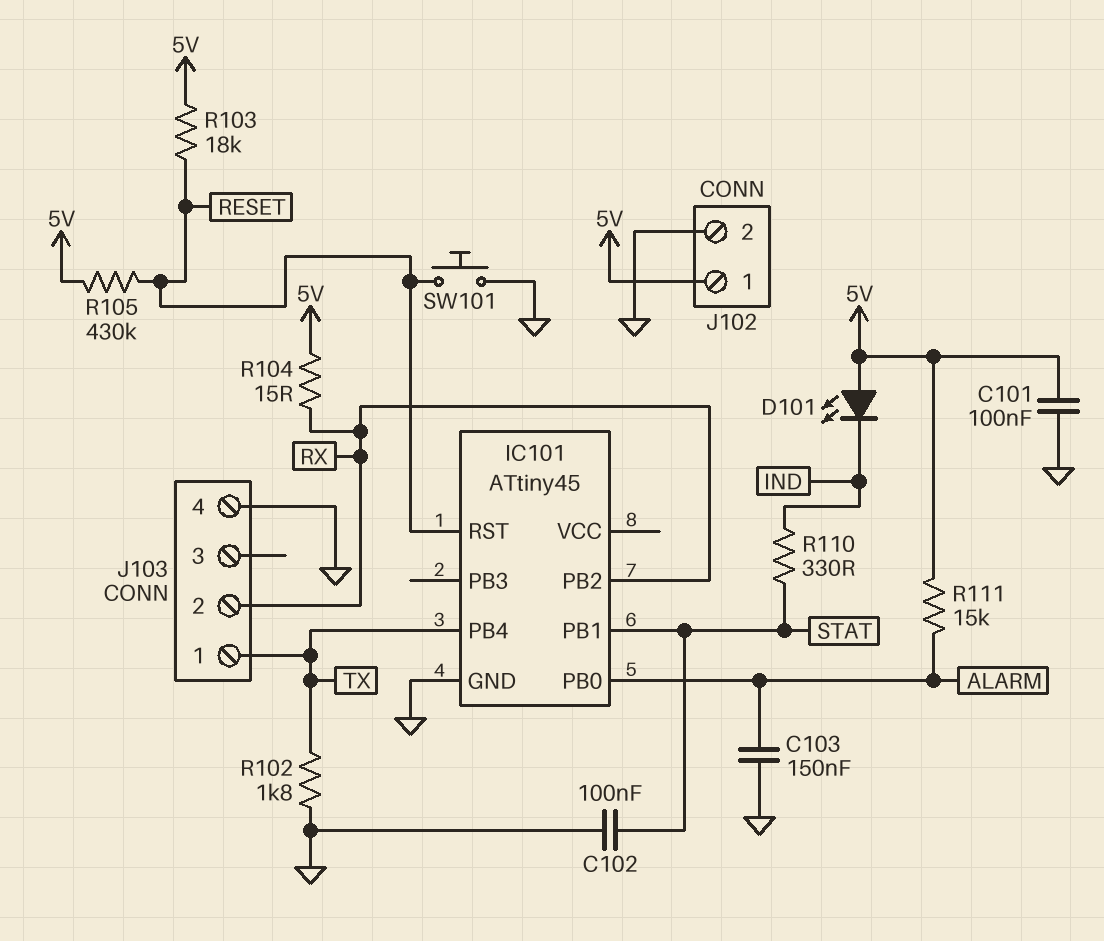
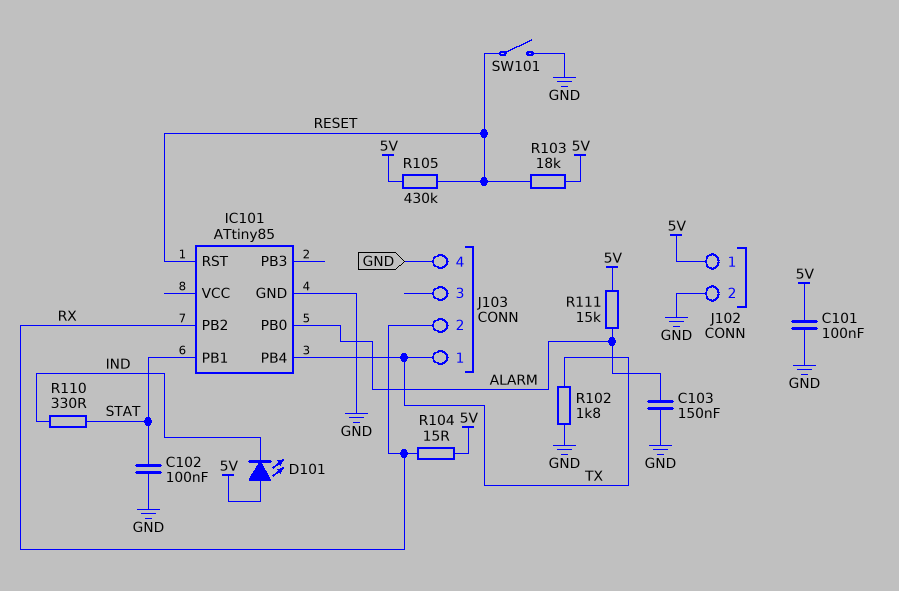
IC101: ATtiny45 -> ATtiny85
SW101: button (GND, RESET) -> switch (GND, RESET)

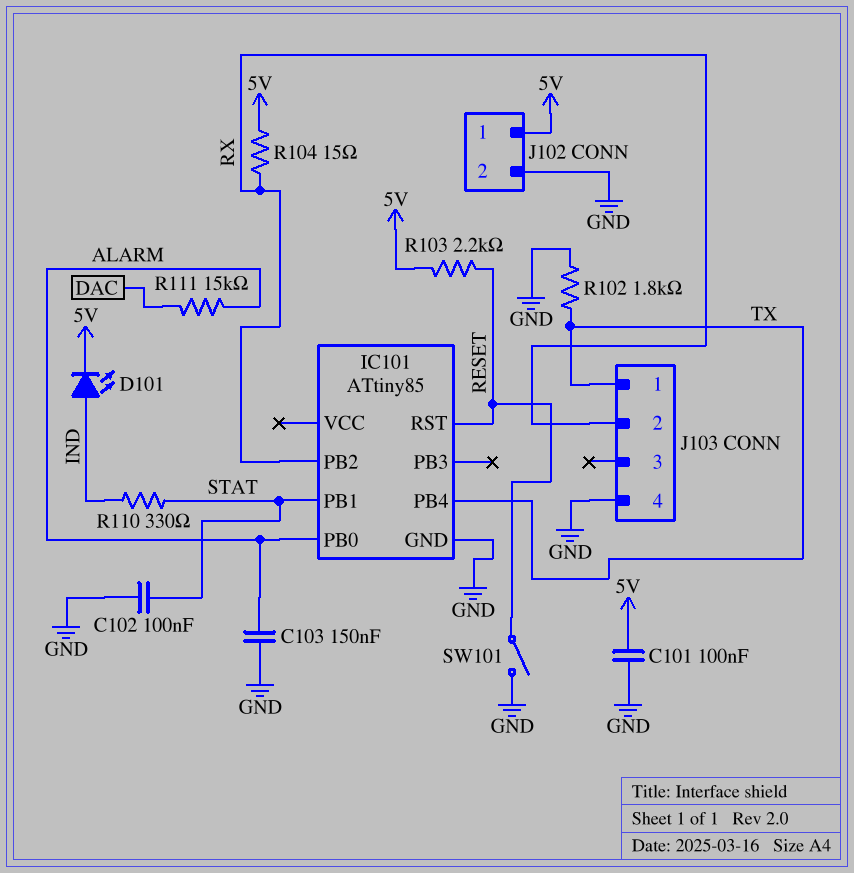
D101: LED (A 5V, K IND) -> LED (A IND, K 5V)
R103: 18k (5V, RESET) -> 2.2k (5V, RESET)
R105: 430k (5V, RESET) -> none
R111: 15k (5V, ALARM) -> 15k (ALARM, DAC)

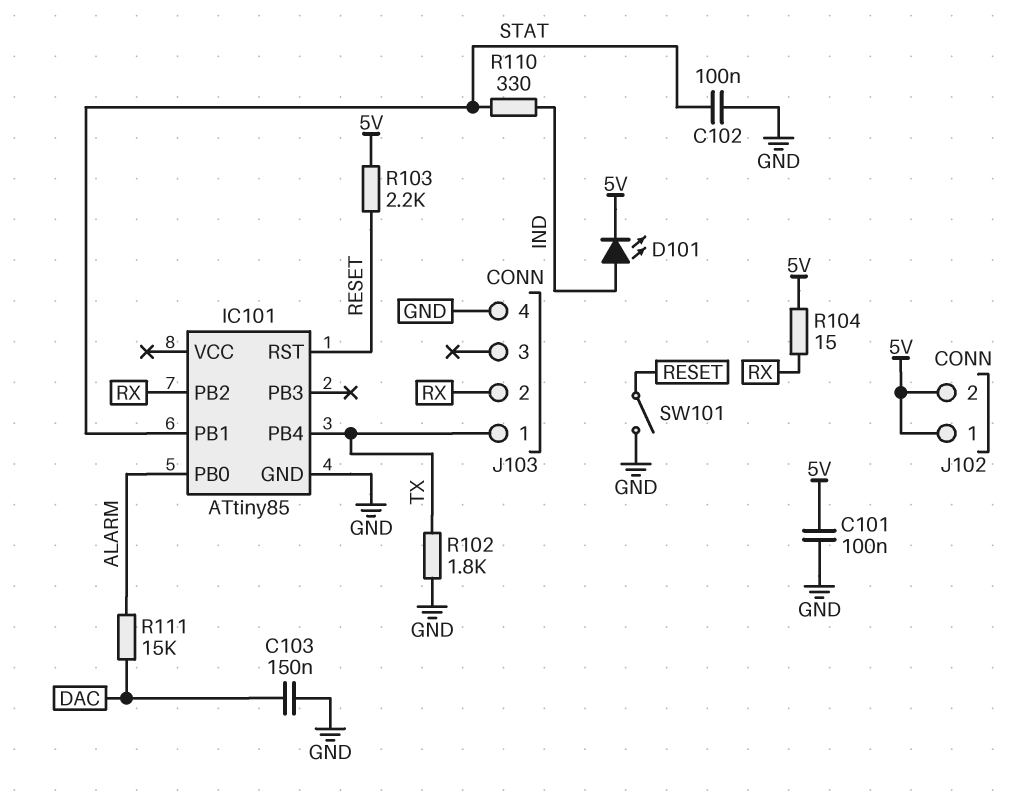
C103: 150nF (ALARM, GND) -> 150nF (DAC, GND)
J102 pin 2: GND -> 5V

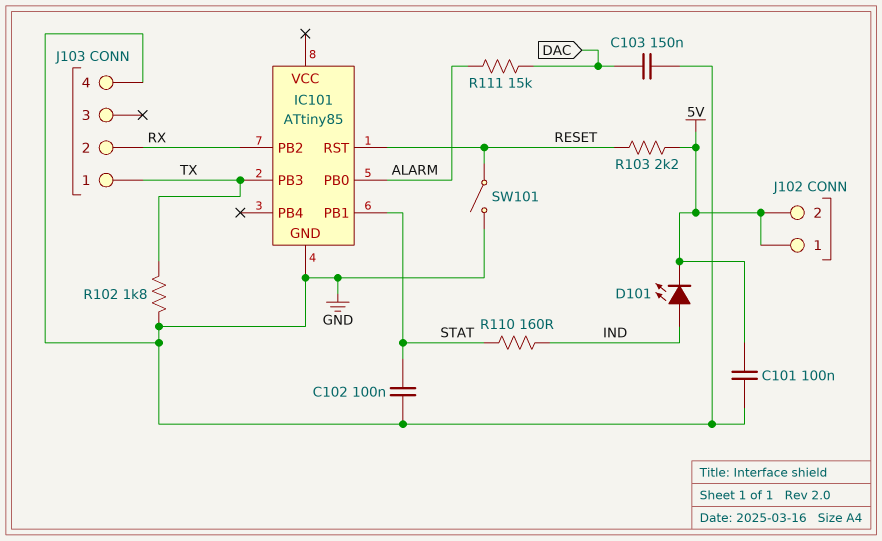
IC101 pin PB3: none -> TX
IC101 pin PB4: TX -> none
R104: 15 (5V, RX) -> none
R110: 330 (IND, STAT) -> 160 (IND, STAT)

